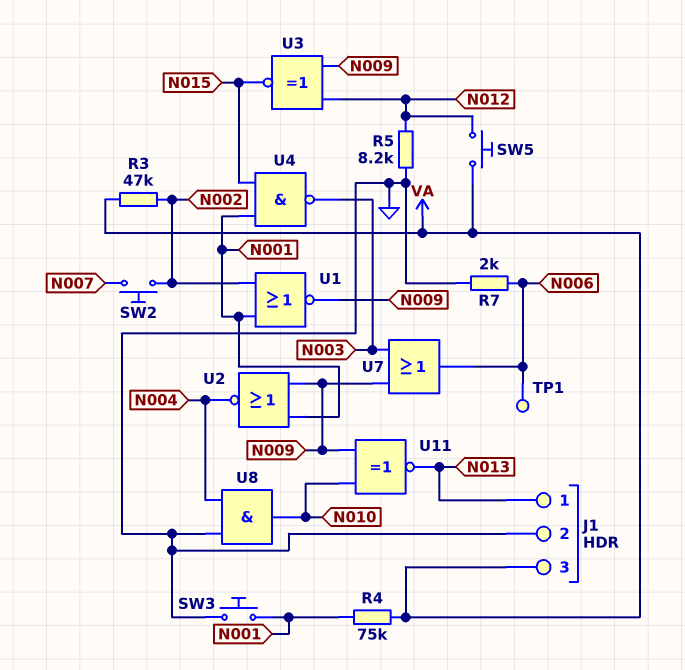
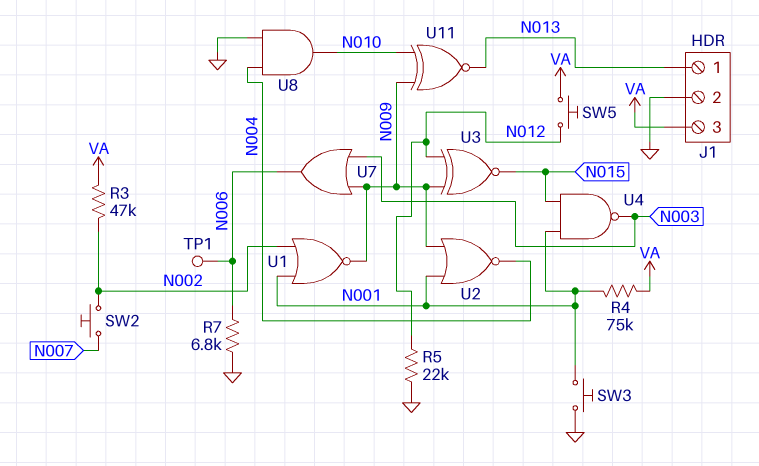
R5: 8.2k (GND, N012) -> 22k (GND, N012)
R7: 2k (GND, N006) -> 6.8k (GND, N006)

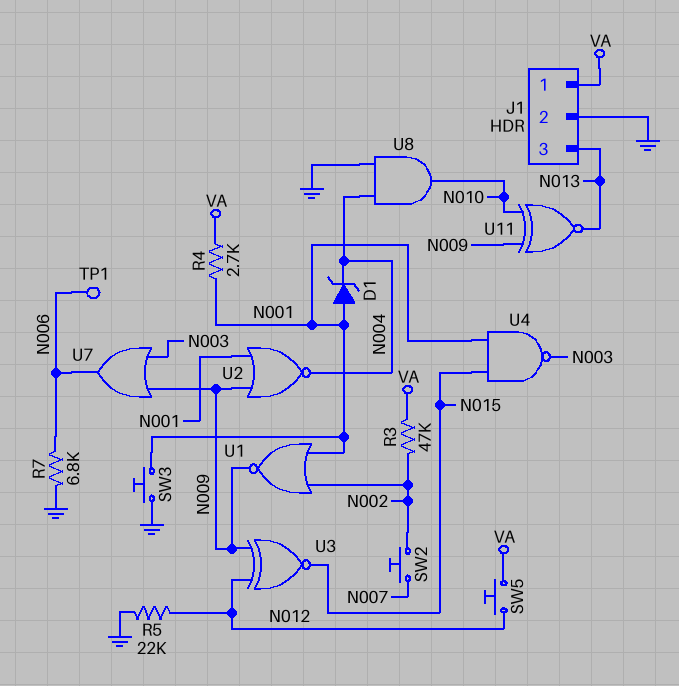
D1: none -> zener (A N001, K N004)
J1 pin 1: N013 -> VA
J1 pin 3: VA -> N013
R4: 75k (N001, VA) -> 2.7k (N001, VA)

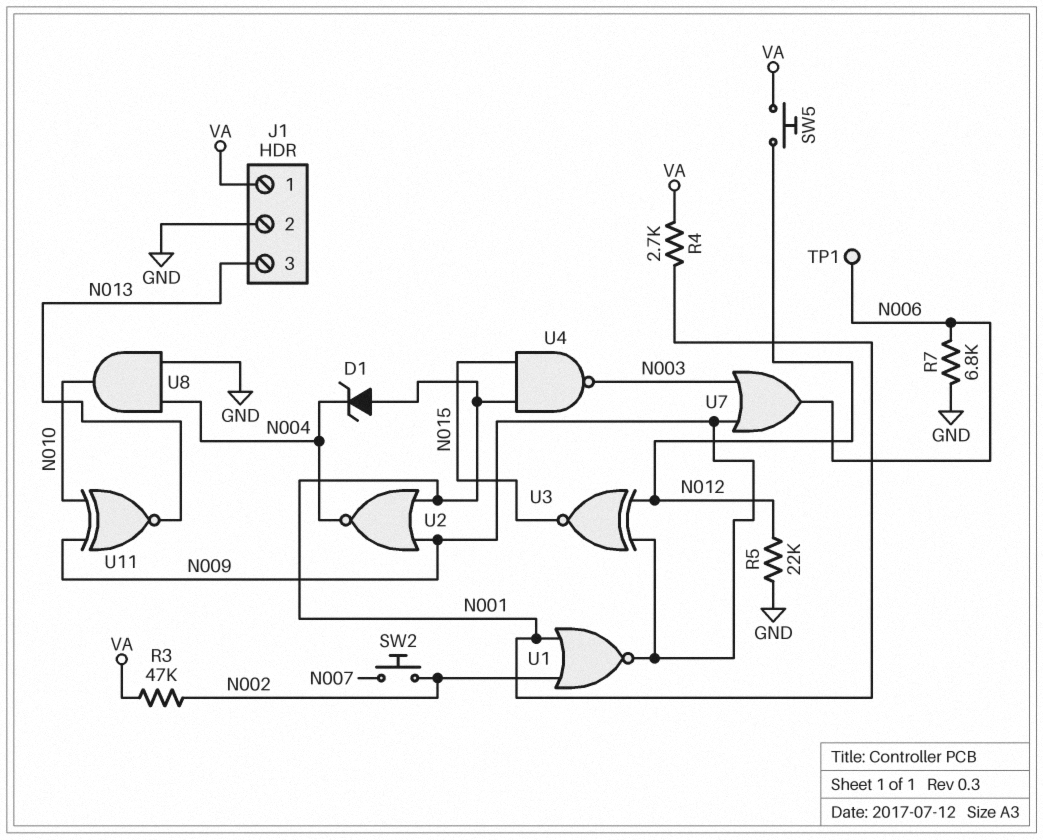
SW3: button (GND, N001) -> none

